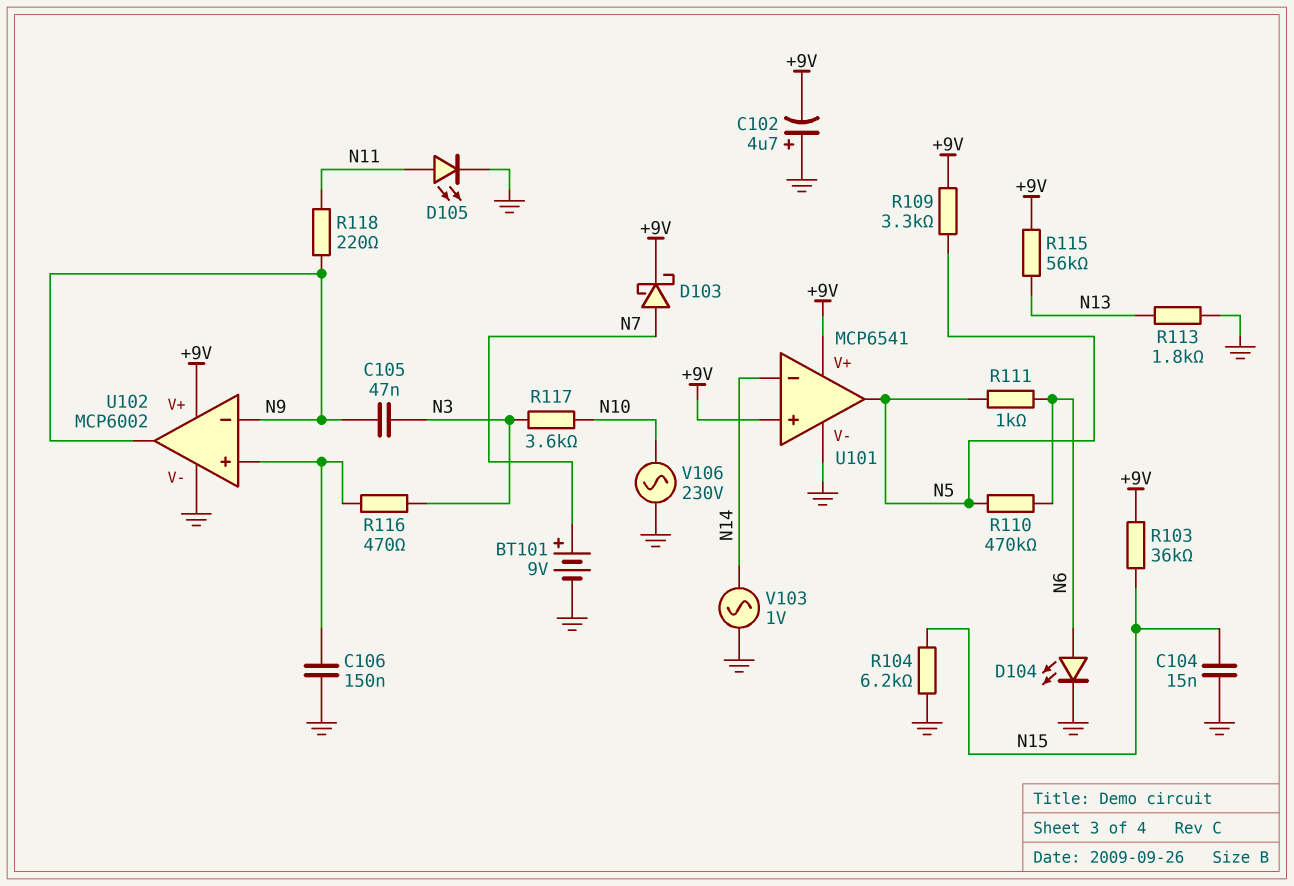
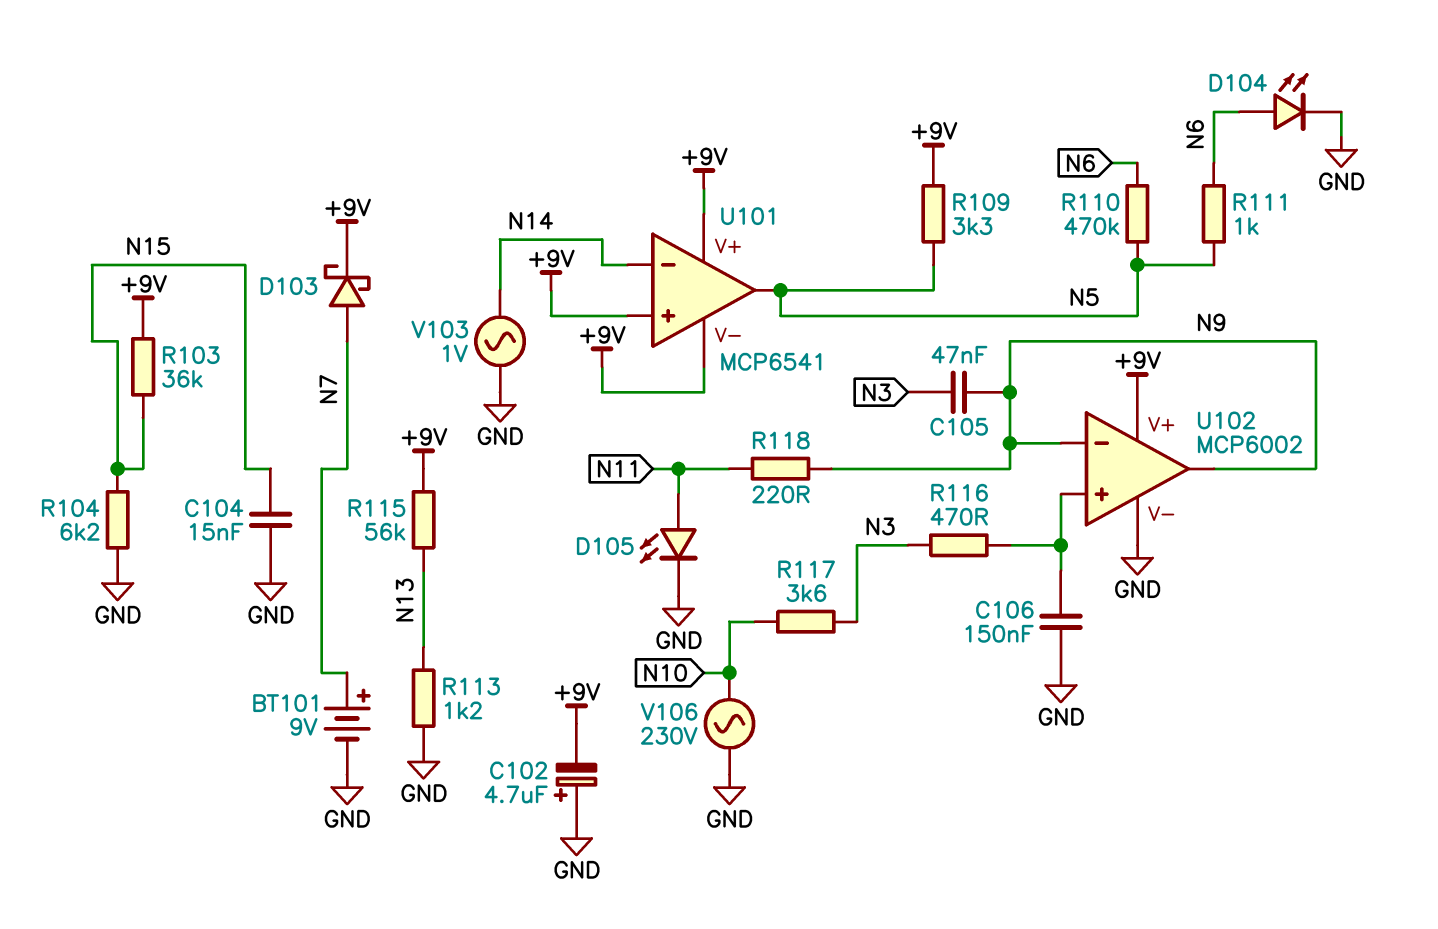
R113: 1.8k (GND, N13) -> 1.2k (GND, N13)
U101 pin V-: GND -> +9V

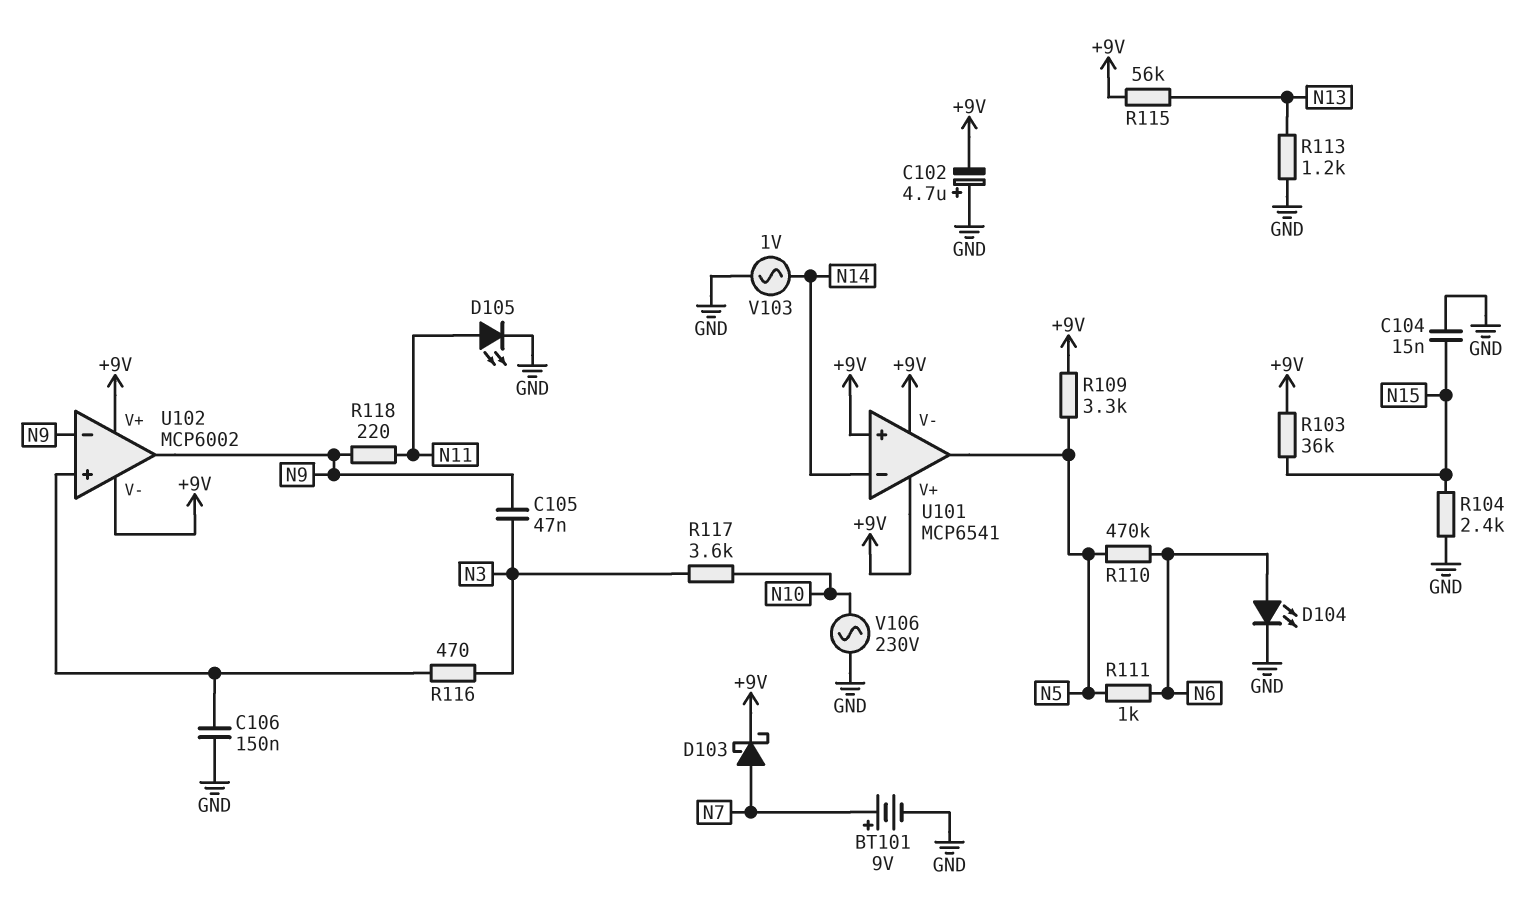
R104: 6.2k (GND, N15) -> 2.4k (GND, N15)
U102 pin V-: GND -> +9V

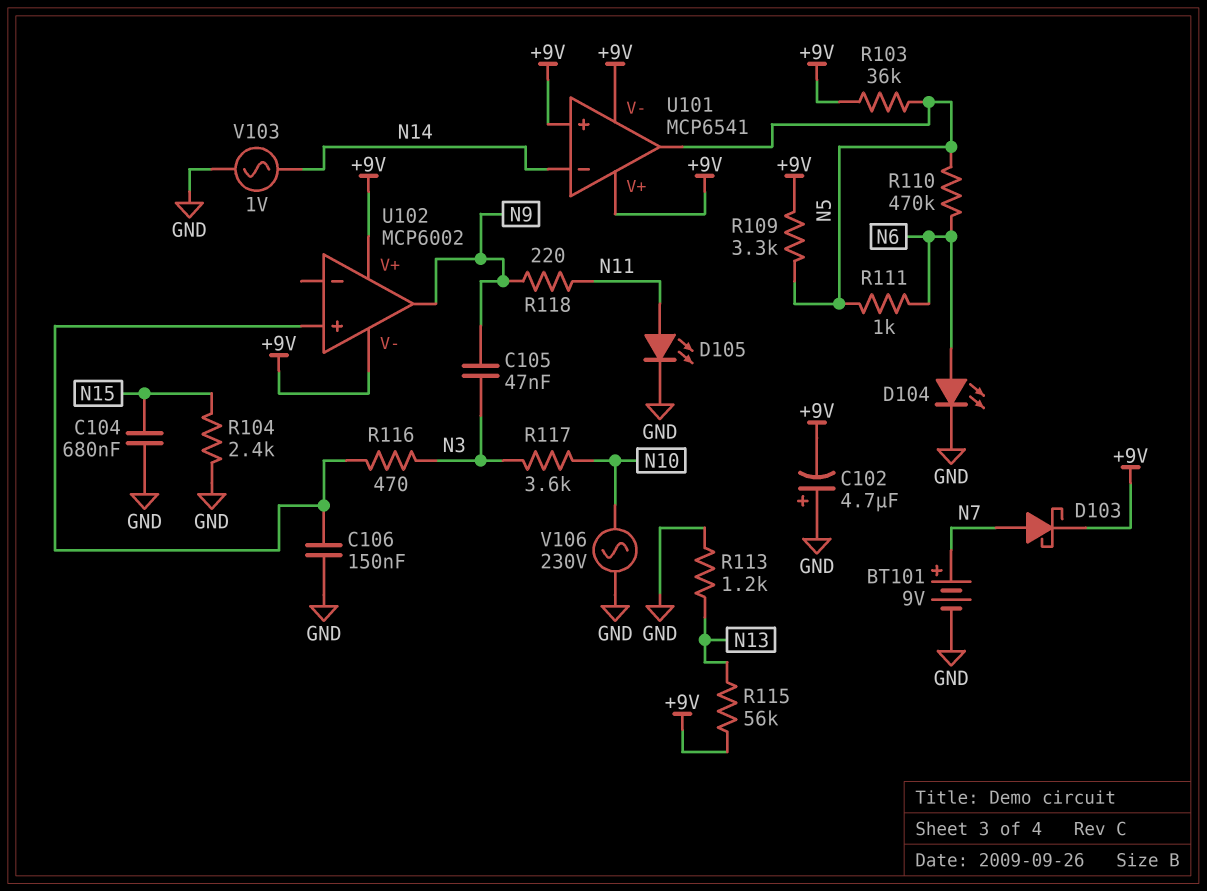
C104: 15nF (GND, N15) -> 680nF (GND, N15)
R103: 36k (+9V, N15) -> 36k (+9V, N5)
U102 pin in-: N9 -> none

